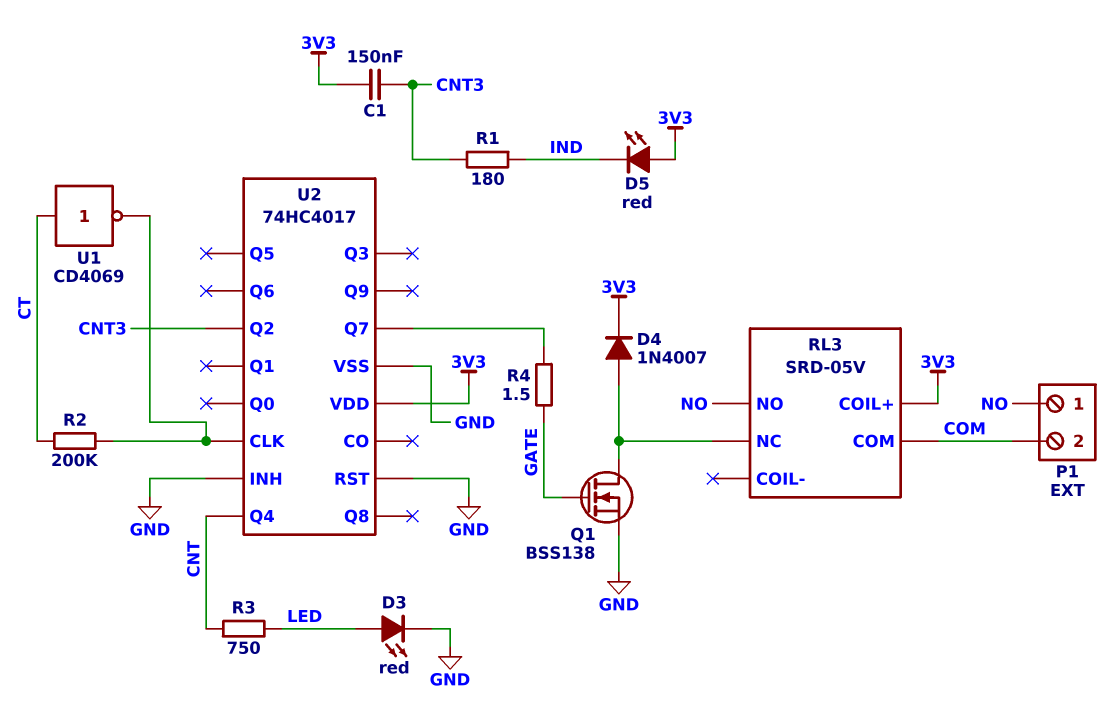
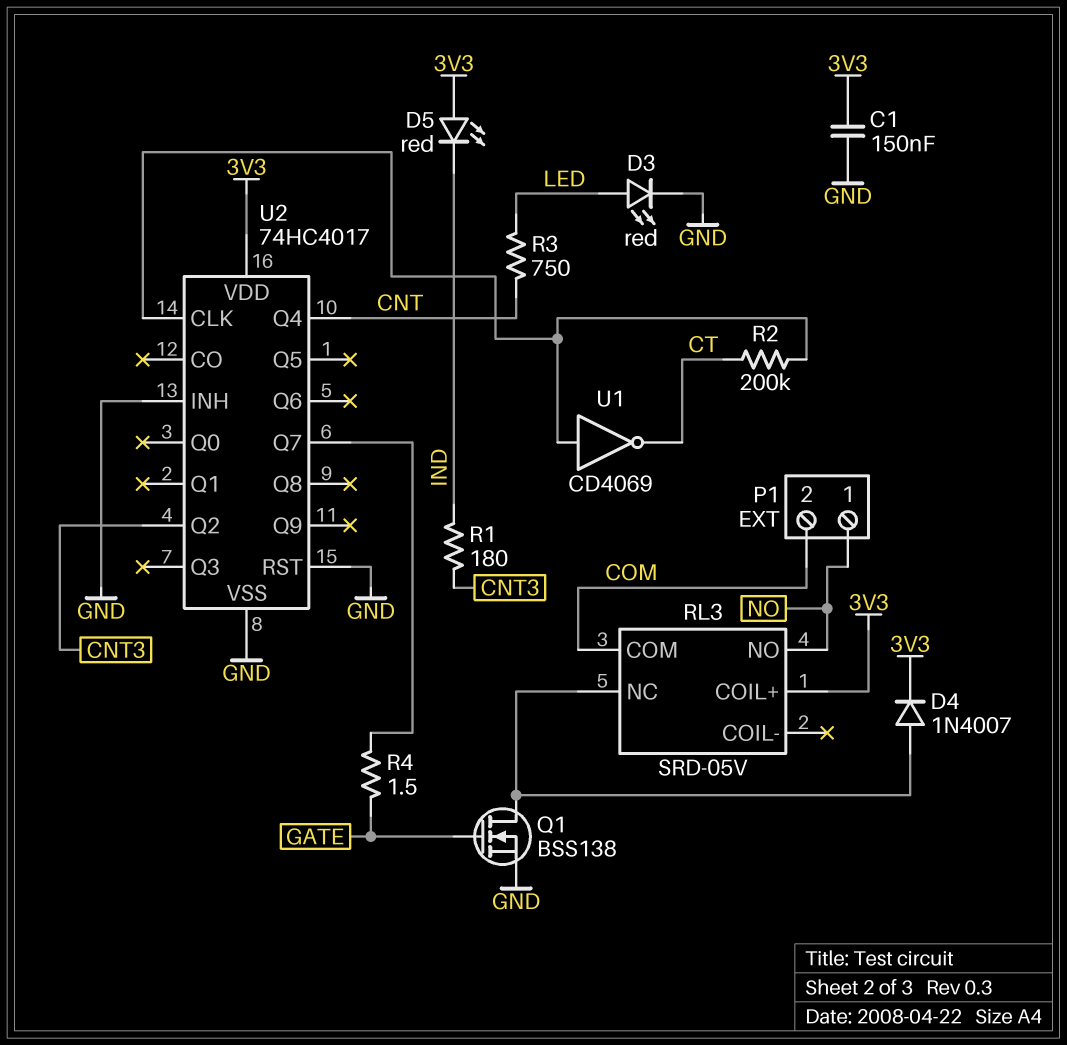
C1: 150nF (3V3, CNT3) -> 150nF (3V3, GND)
U1: NOT CD4069 (in CT, out U2/CLK) -> NOT CD4069 (in U2/CLK, out CT)

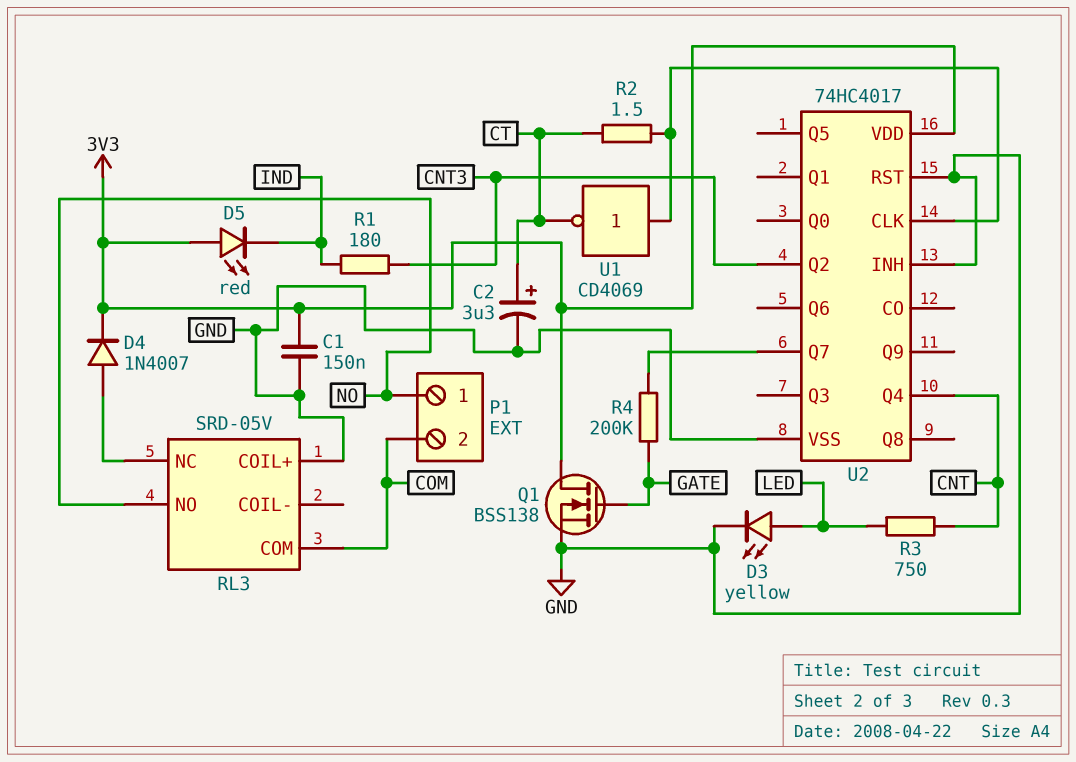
C2: none -> 3.3uF (plus CT, minus GND)
D3: LED red (A LED, K GND) -> LED yellow (A LED, K GND)
Q1: NMOS BSS138 (G GATE, D RL3/NC, S GND) -> NMOS BSS138 (G GATE, D 3V3, S GND)
R2: 200k (CT, U2/CLK) -> 1.5 (CT, U2/CLK)
R4: 1.5 (GATE, U2/Q7) -> 200k (GATE, U2/Q7)
RL3 pin COIL+: 3V3 -> GND

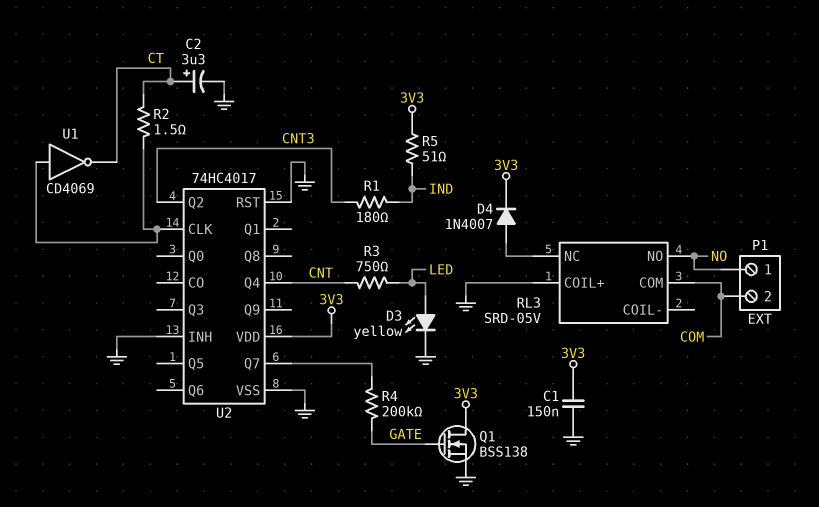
D5: LED red (A 3V3, K IND) -> none
R5: none -> 51 (3V3, IND)

